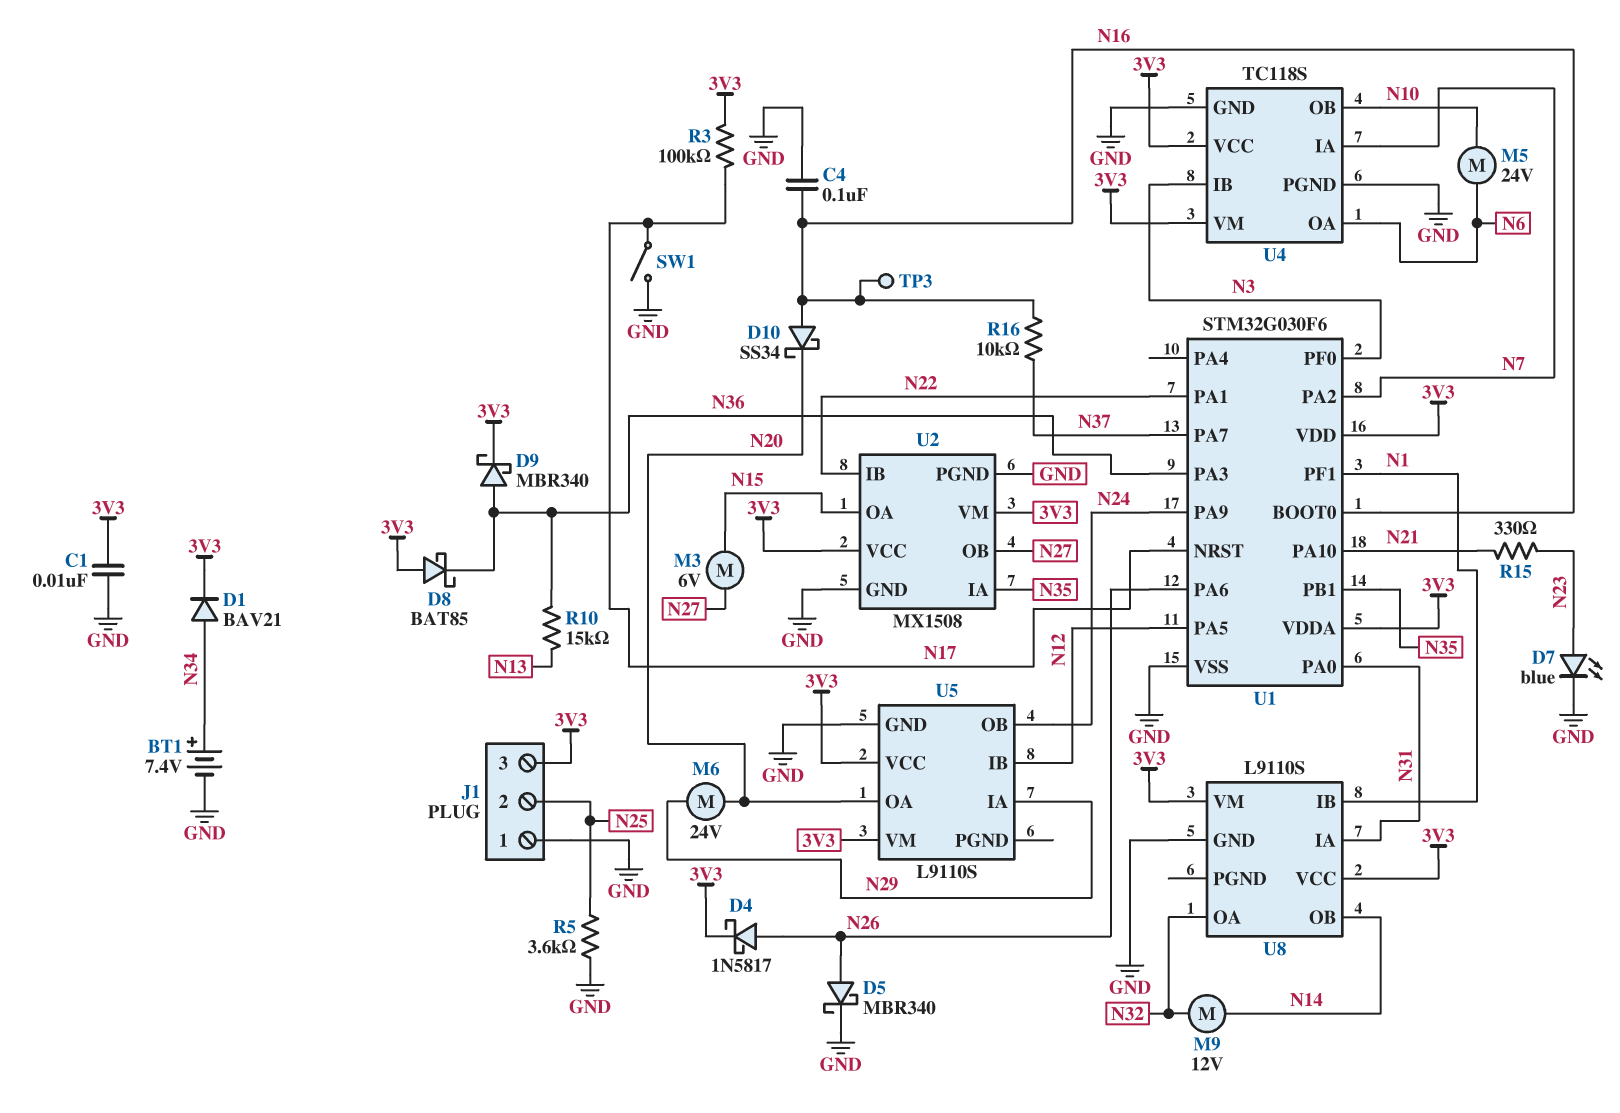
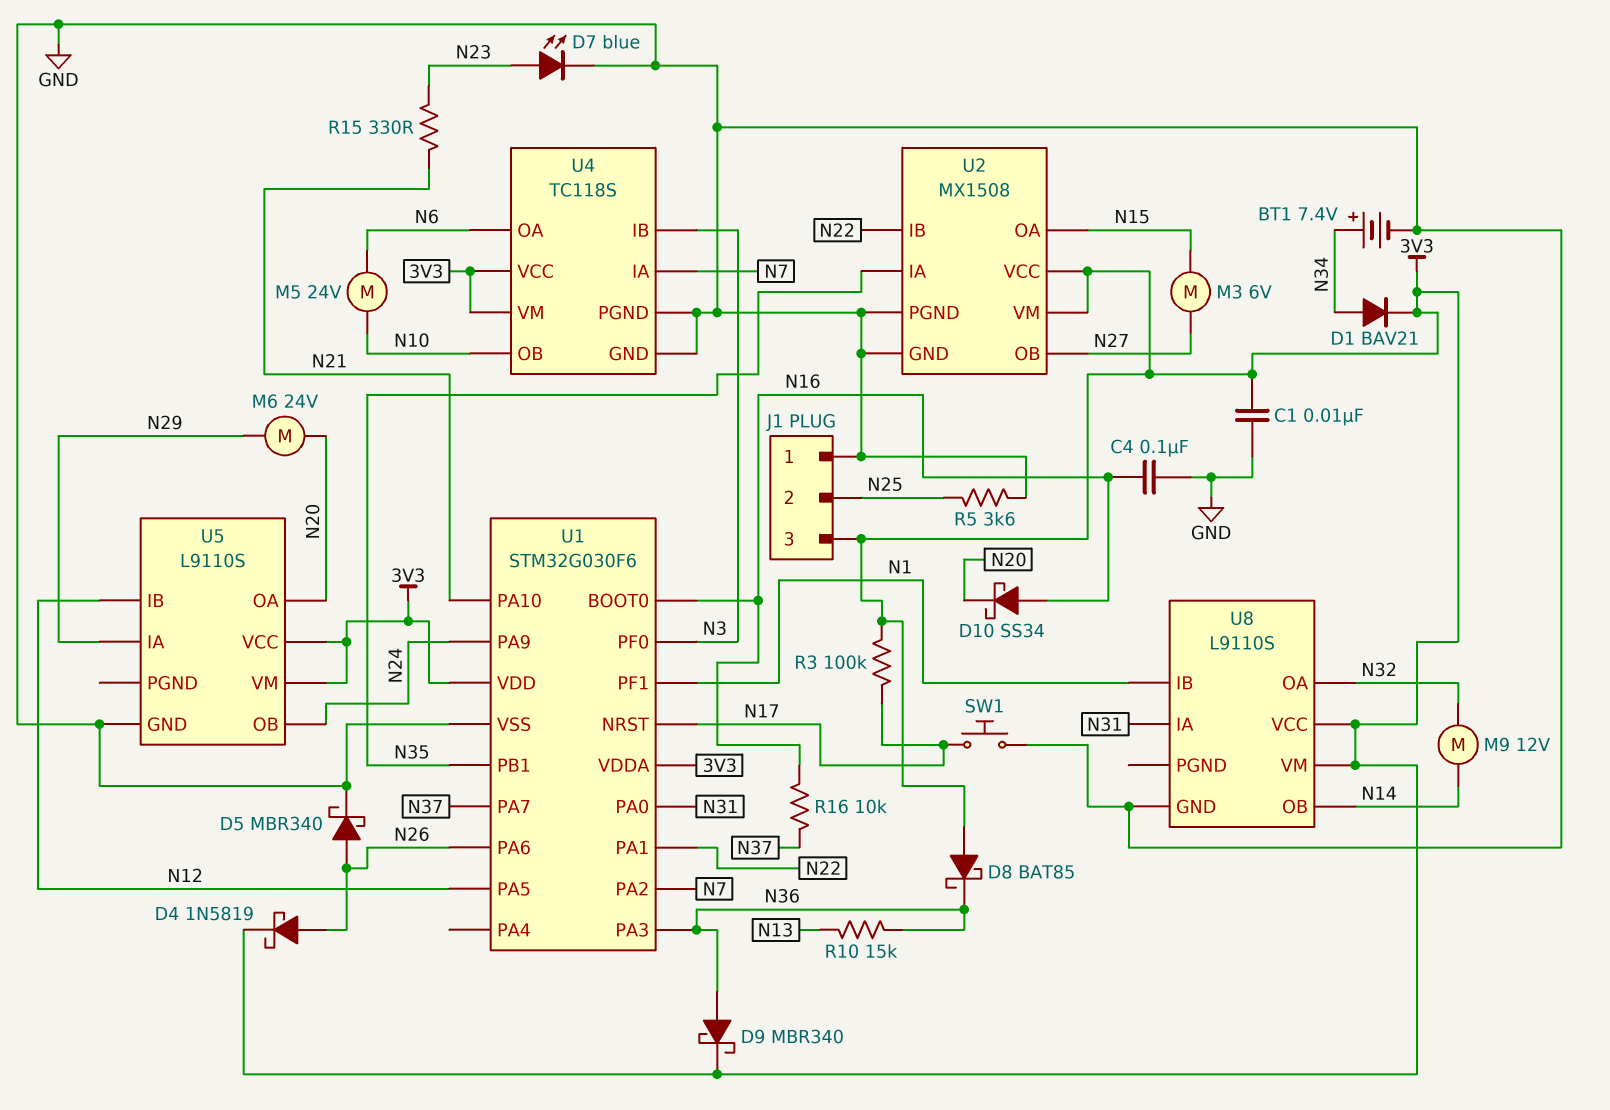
D4: schottky 1N5817 (A N26, K 3V3) -> schottky 1N5819 (A N26, K 3V3)
SW1: switch (GND, N17) -> button (GND, N17)
TP3: test point (N16) -> none

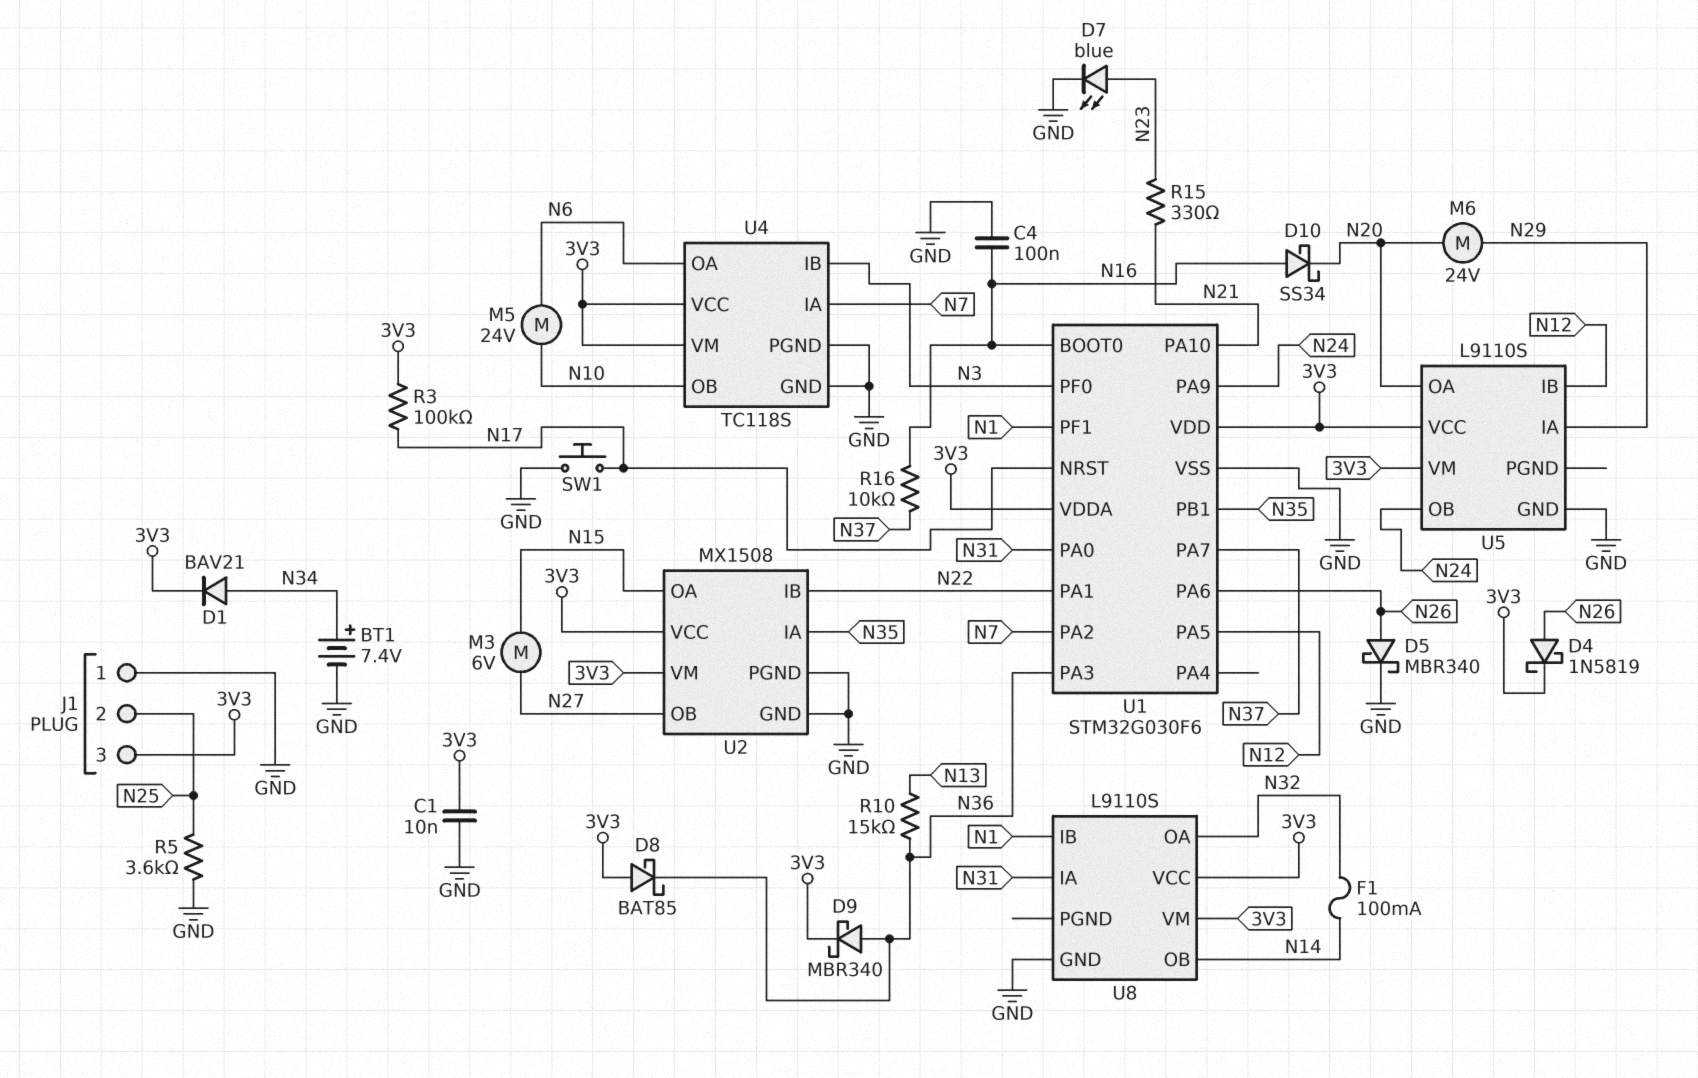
F1: none -> 100mA (N14, N32)
M9: motor 12V (N14, N32) -> none

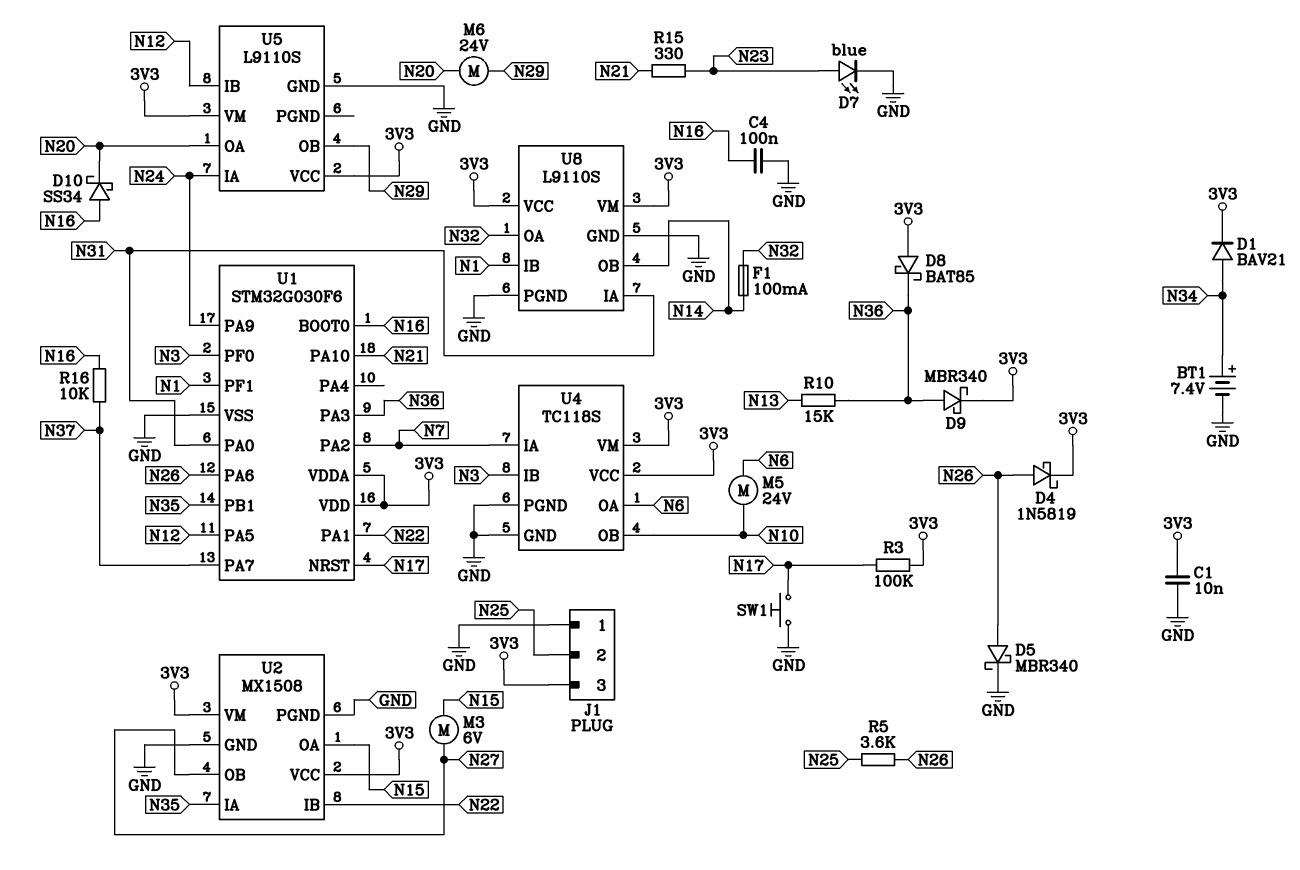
R5: 3.6k (GND, N25) -> 3.6k (N25, N26)
U5 pin IA: N29 -> N24
U5 pin OB: N24 -> N29
U8 pin PGND: none -> GND

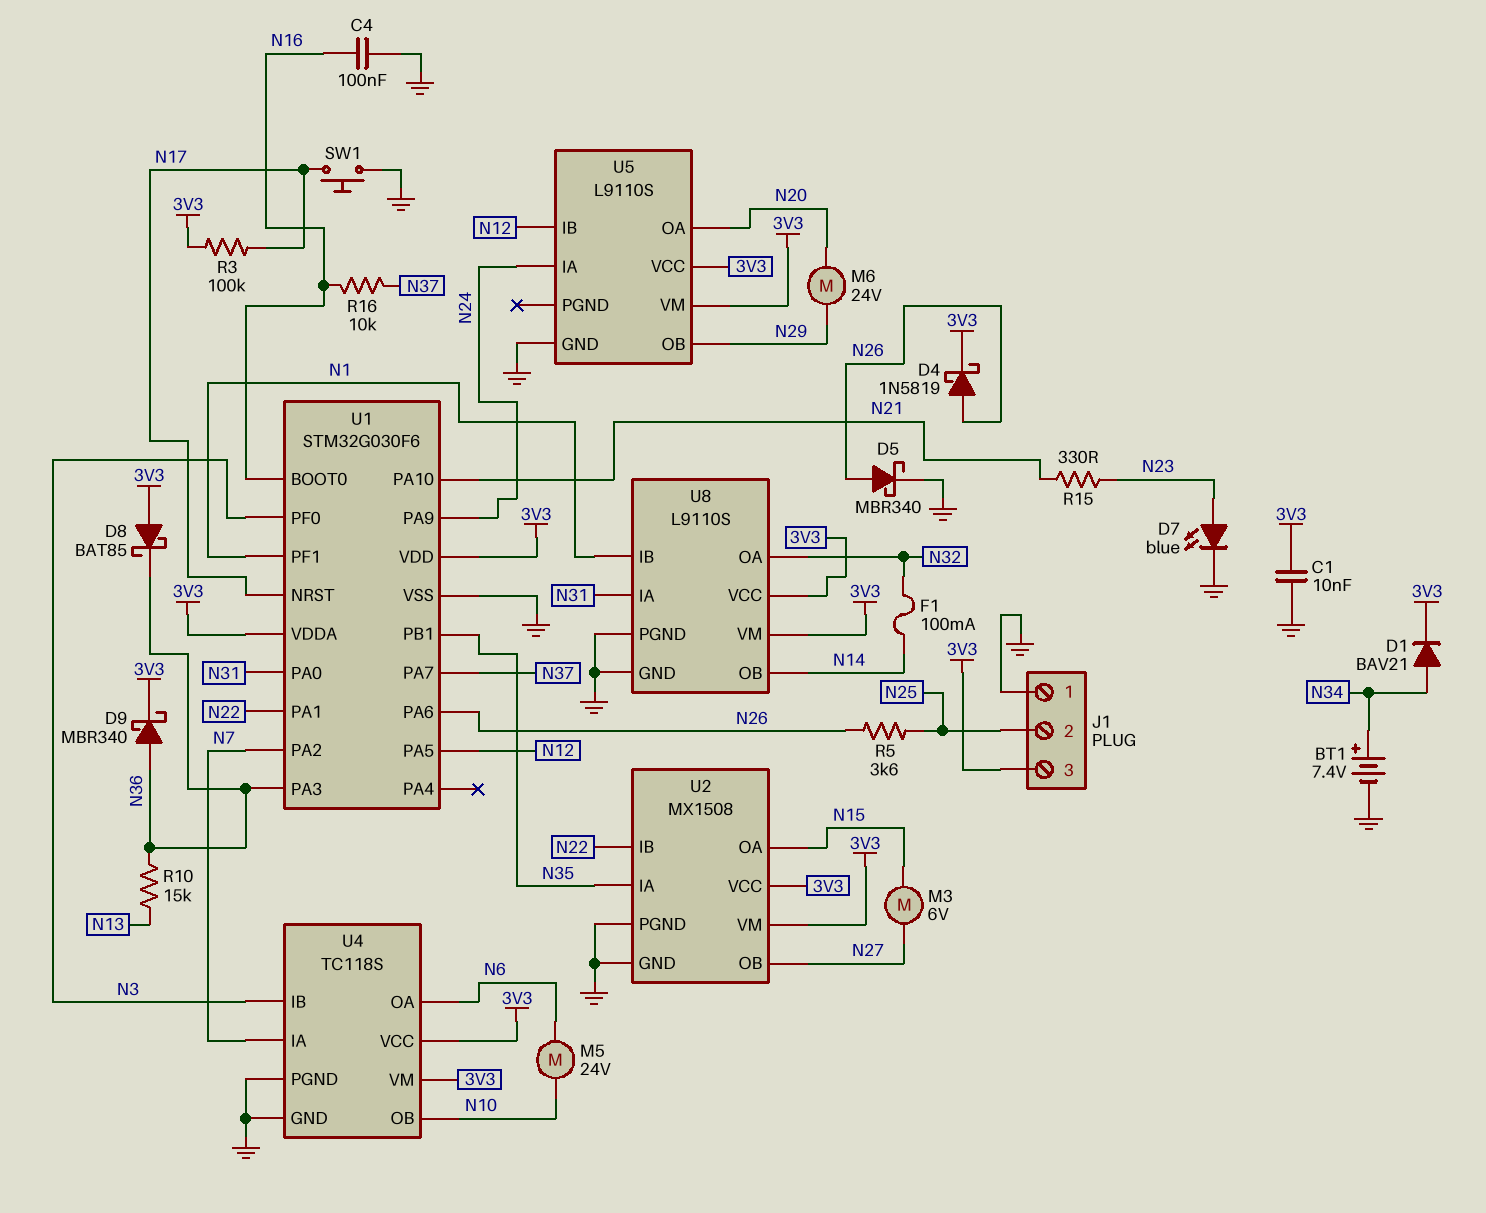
D10: schottky SS34 (A N16, K N20) -> none

